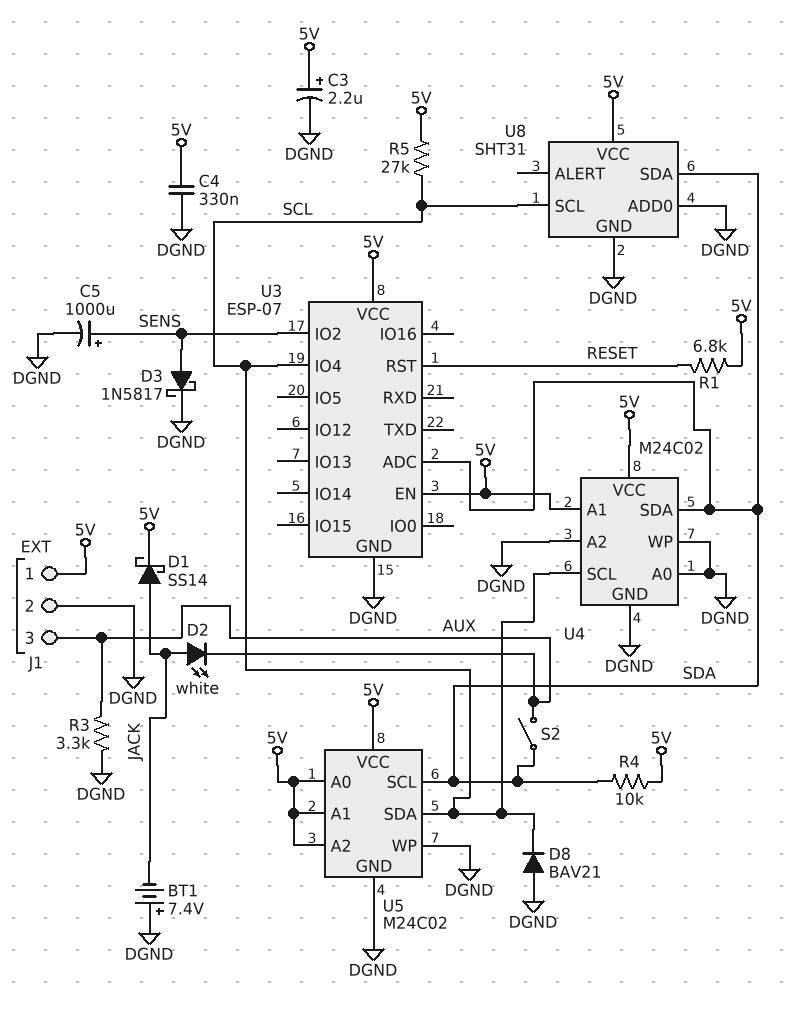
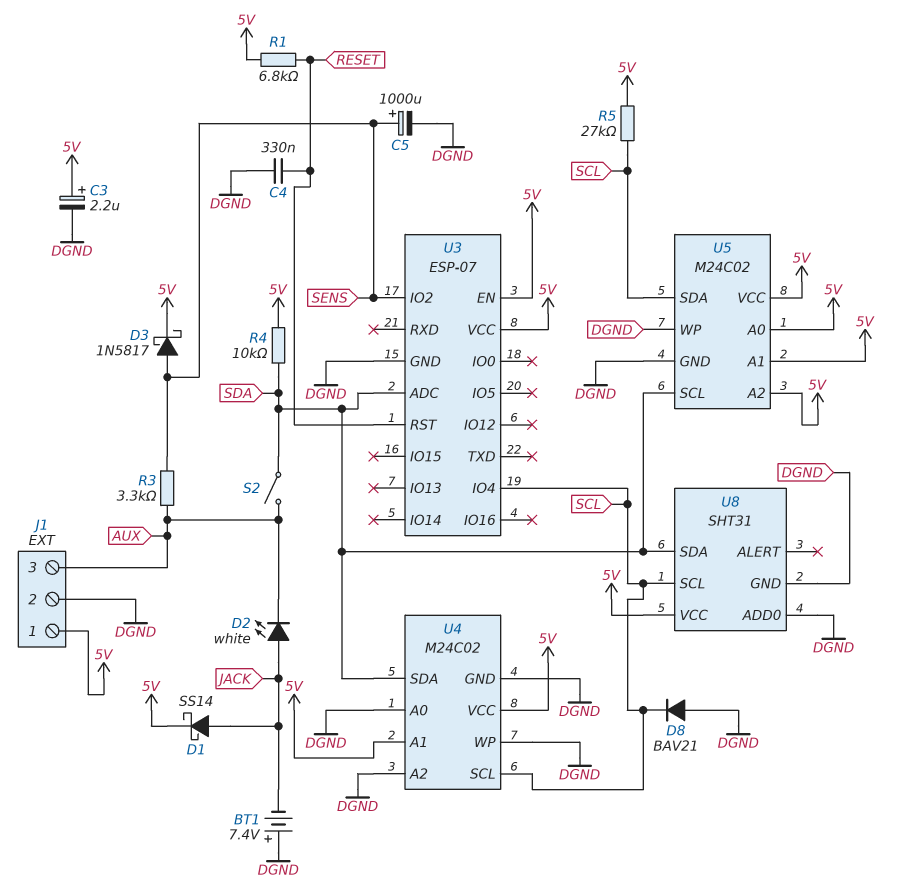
C4: 330nF (5V, DGND) -> 330nF (DGND, RESET)
D3: schottky 1N5817 (A SENS, K DGND) -> schottky 1N5817 (A SENS, K 5V)
R3: 3.3k (AUX, DGND) -> 3.3k (AUX, SENS)

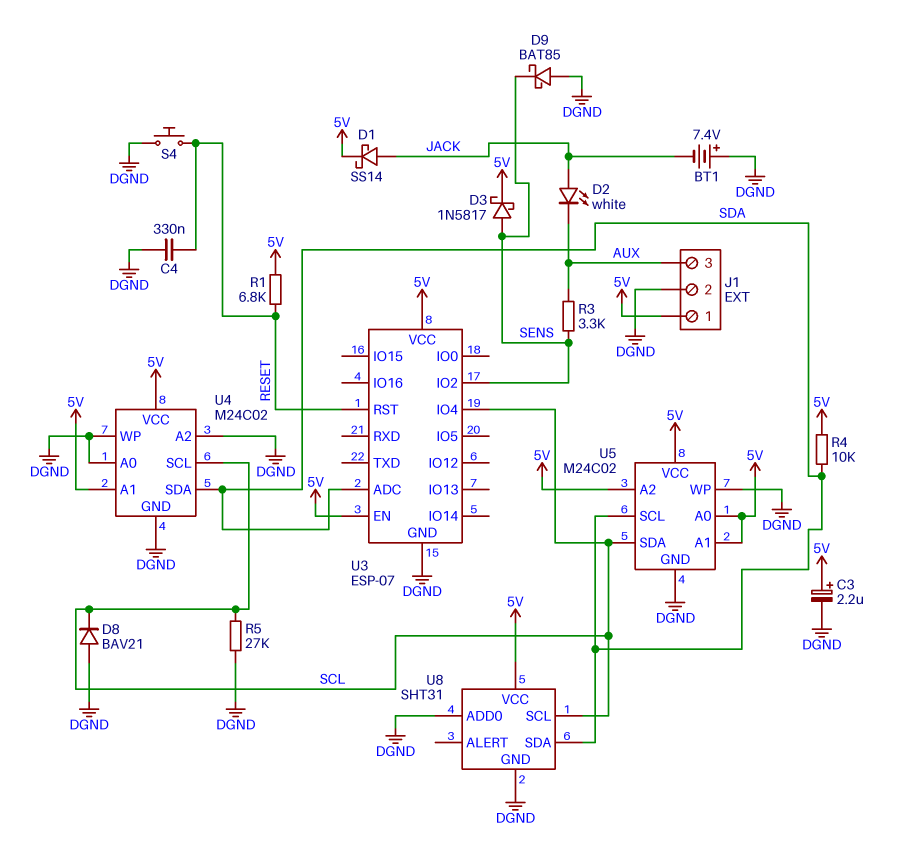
C5: 1000uF (plus SENS, minus DGND) -> none
D9: none -> schottky BAT85 (A DGND, K SENS)
R5: 27k (5V, SCL) -> 27k (DGND, SCL)
S2: switch (AUX, SDA) -> none
S4: none -> button (DGND, RESET)

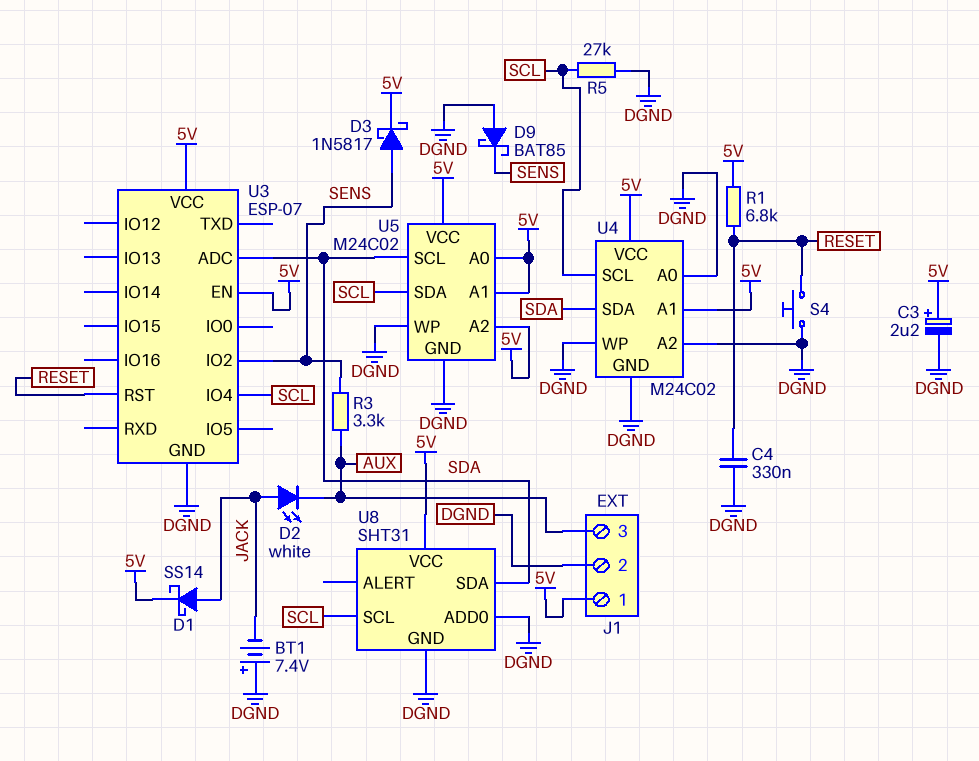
D8: diode BAV21 (A DGND, K SCL) -> none
R4: 10k (5V, SDA) -> none

